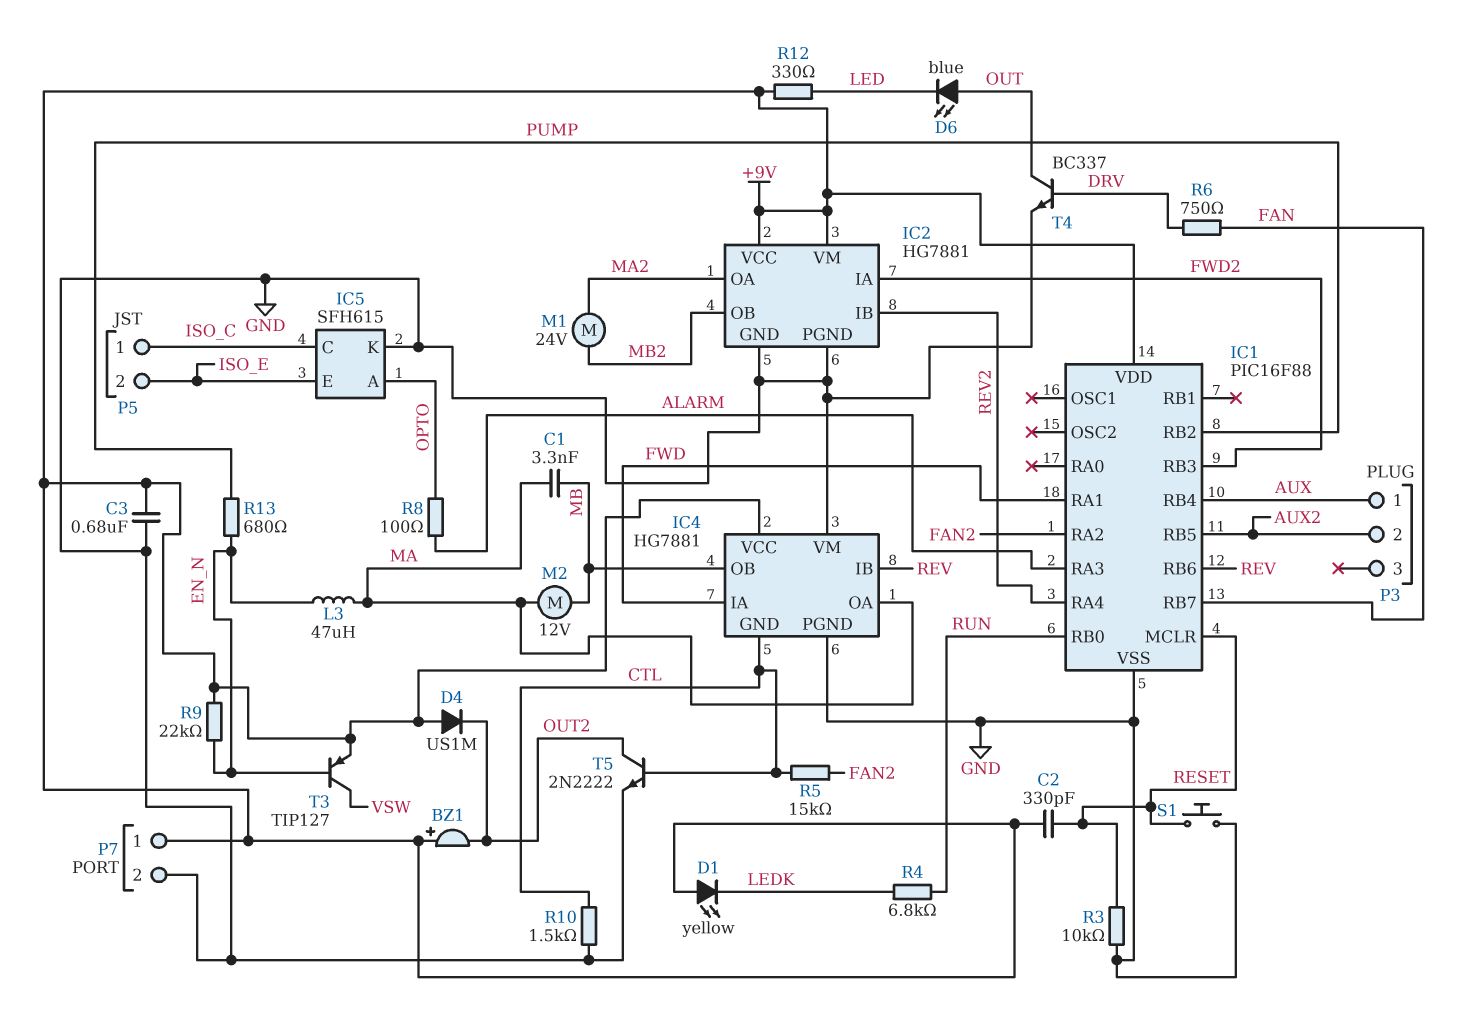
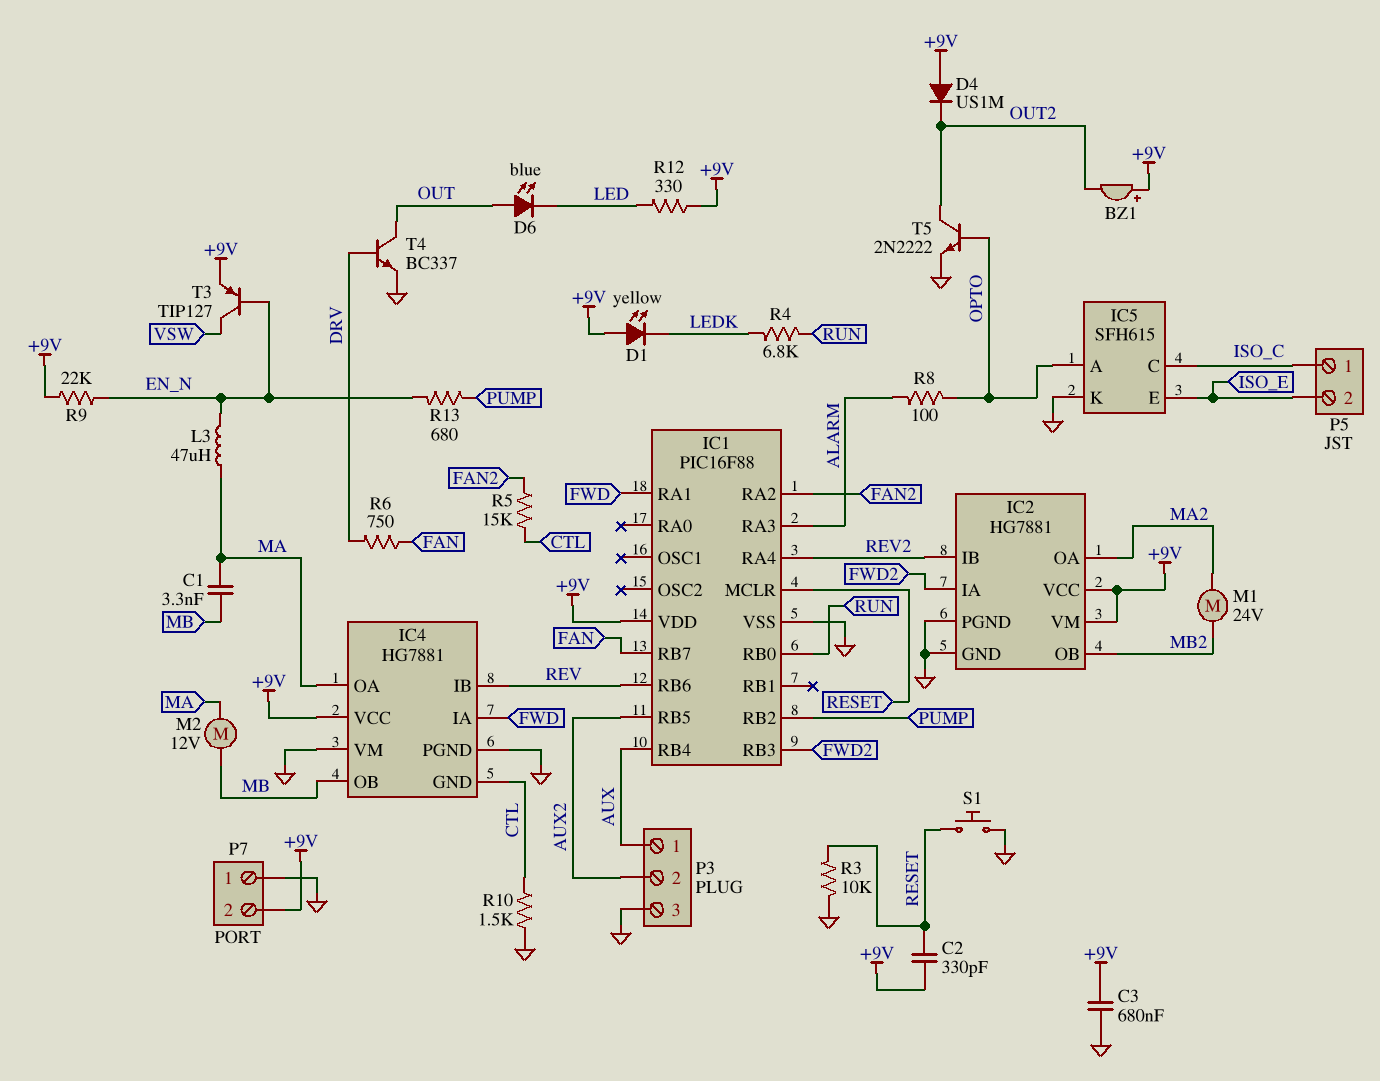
P3 pin 3: none -> GND
P7 pin 1: +9V -> GND
P7 pin 2: GND -> +9V
T5: NPN 2N2222 (B CTL, C OUT2, E GND) -> NPN 2N2222 (B OPTO, C OUT2, E GND)

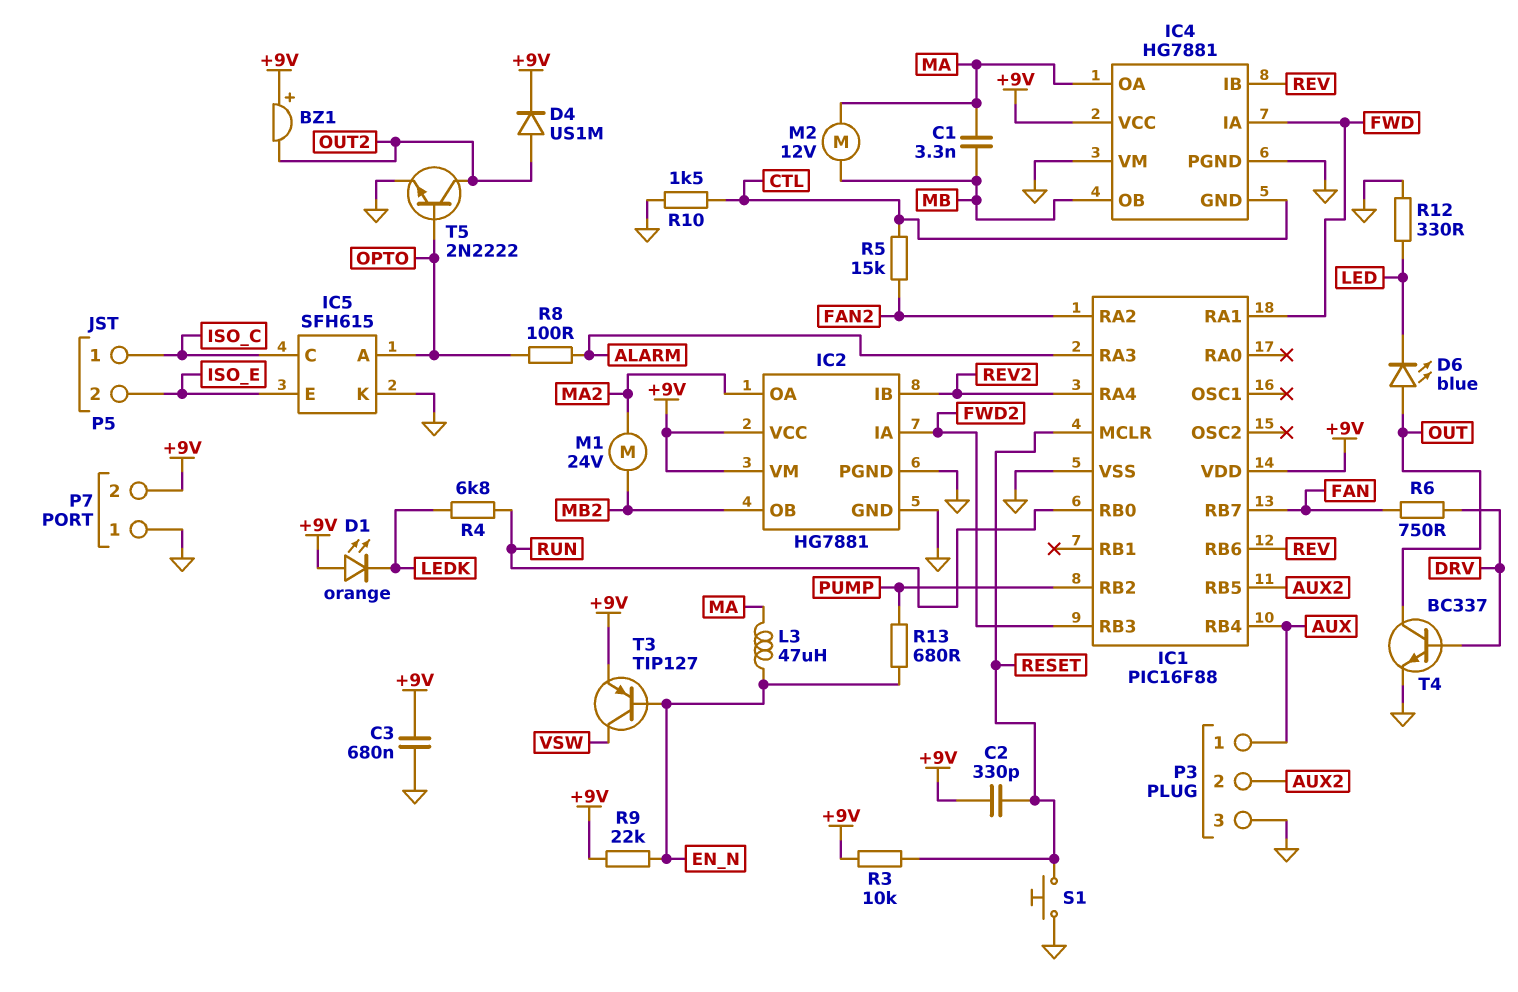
D1: LED yellow (A +9V, K LEDK) -> LED orange (A +9V, K LEDK)
D4: diode US1M (A +9V, K OUT2) -> diode US1M (A OUT2, K +9V)
R3: 10k (GND, RESET) -> 10k (+9V, RESET)
R12: 330 (+9V, LED) -> 330 (GND, LED)

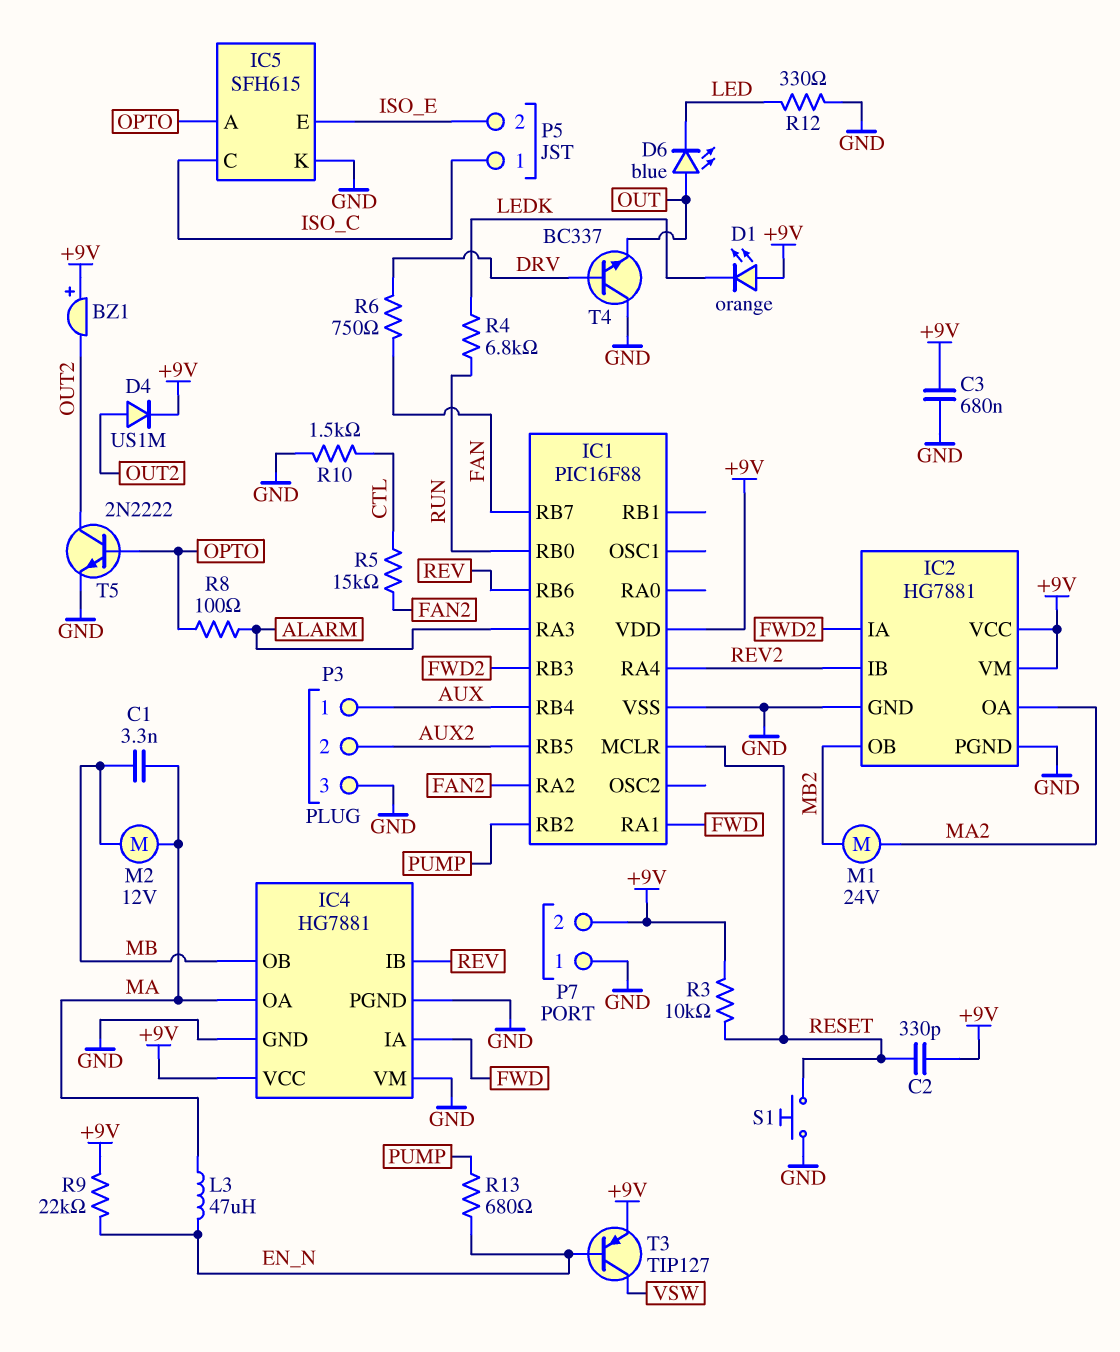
IC4 pin GND: CTL -> GND
T4: NPN BC337 (B DRV, C OUT, E GND) -> NPN BC337 (B DRV, C GND, E OUT)

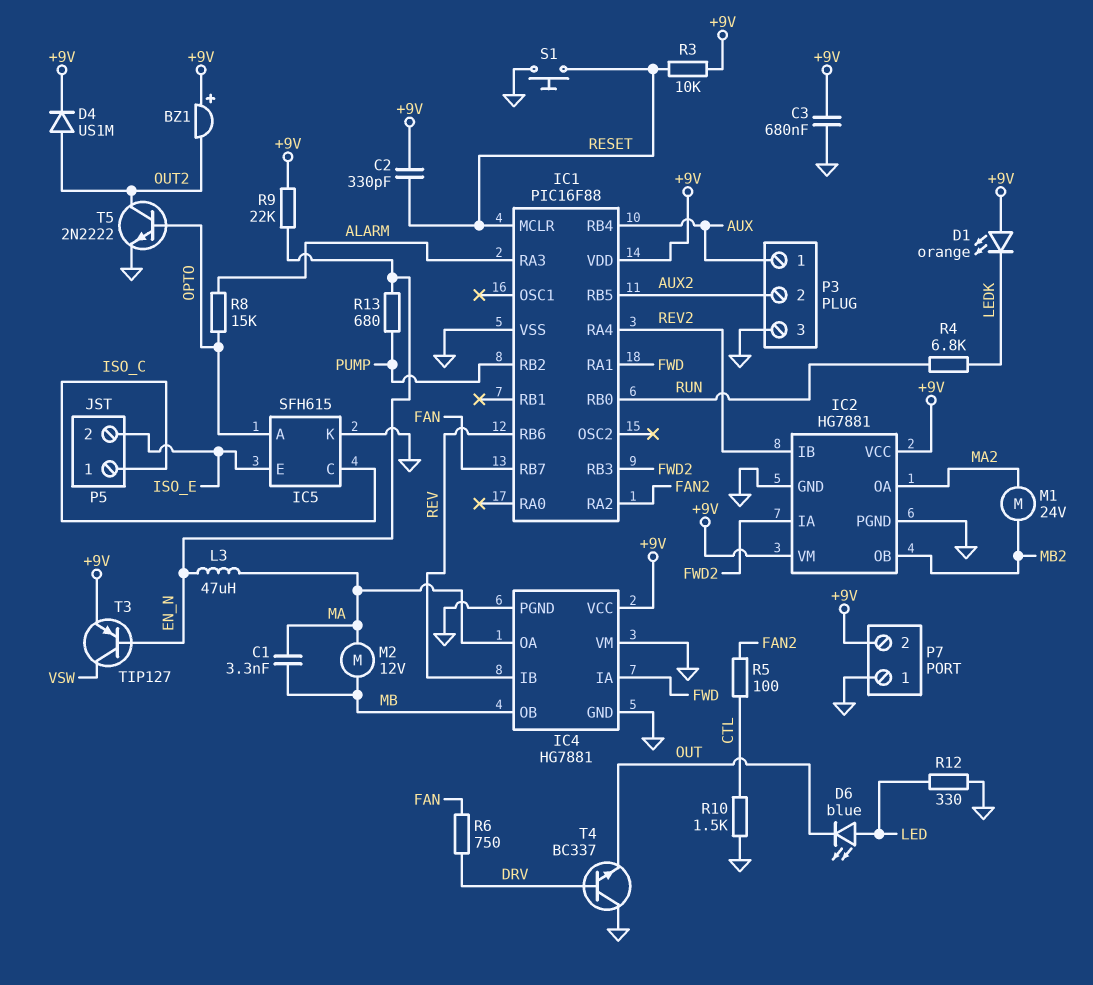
D6: LED blue (A OUT, K LED) -> LED blue (A LED, K OUT)
R5: 15k (CTL, FAN2) -> 100 (CTL, FAN2)
R8: 100 (ALARM, OPTO) -> 15k (ALARM, OPTO)

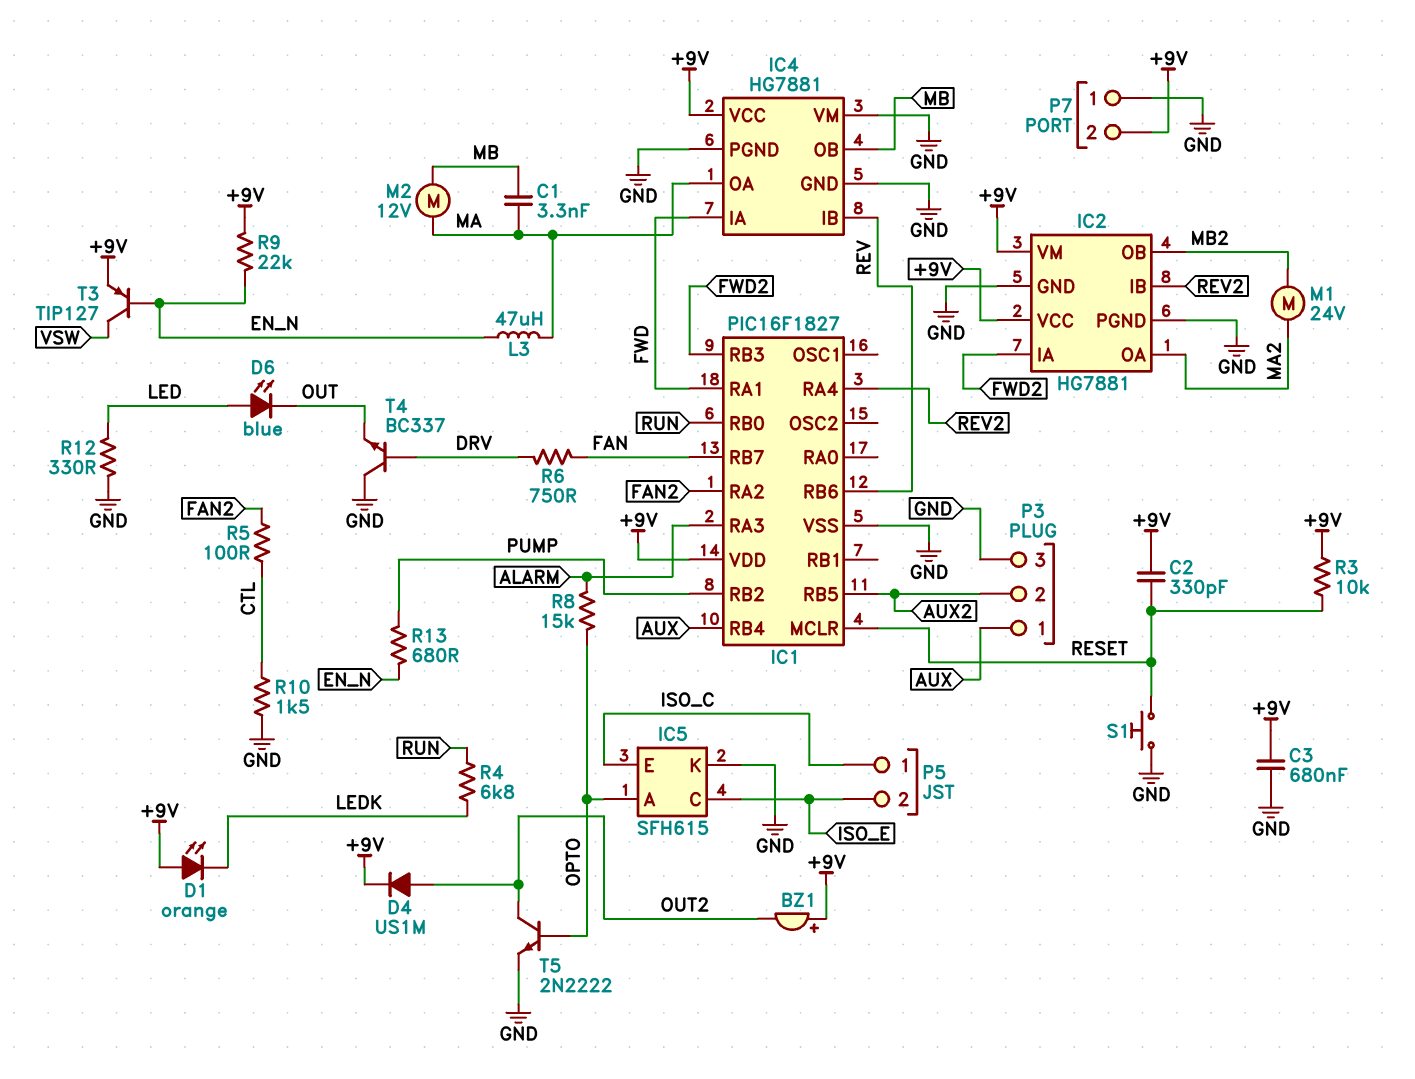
IC1: PIC16F88 -> PIC16F1827
IC5 pin C: ISO_C -> ISO_E
IC5 pin E: ISO_E -> ISO_C

